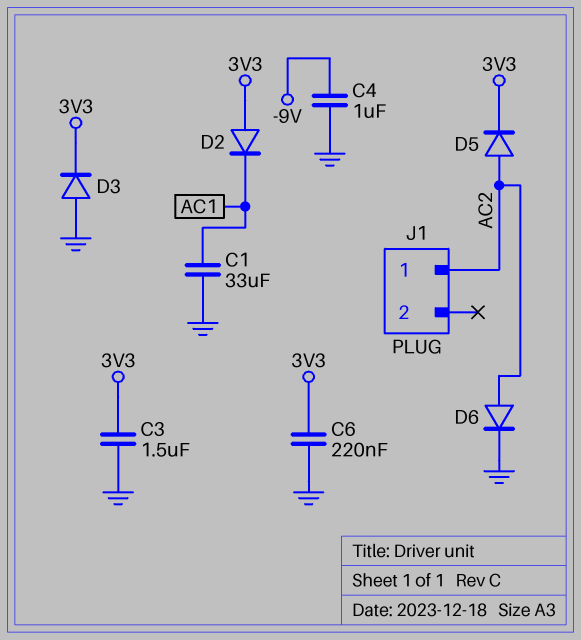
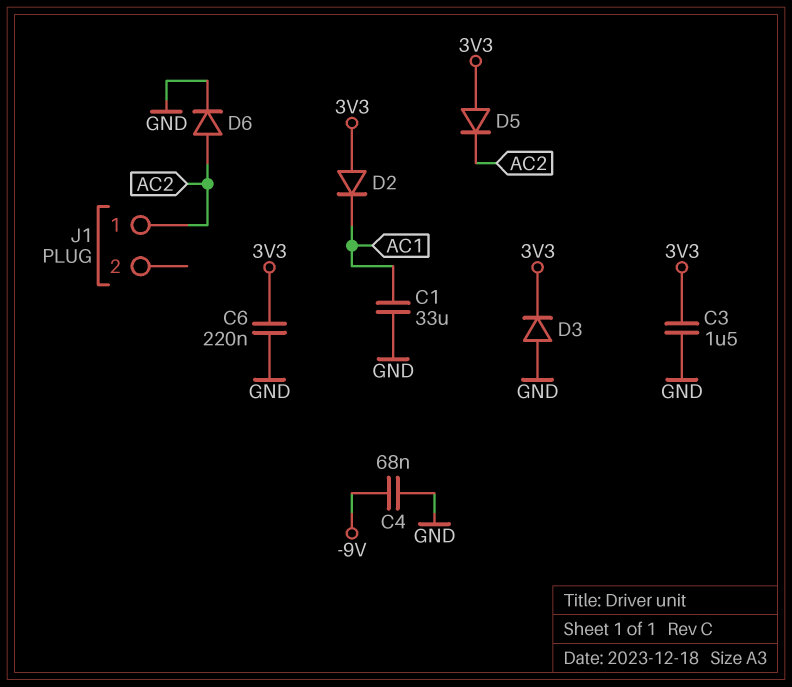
C4: 1uF (-9V, GND) -> 68nF (-9V, GND)
D5: diode (A AC2, K 3V3) -> diode (A 3V3, K AC2)

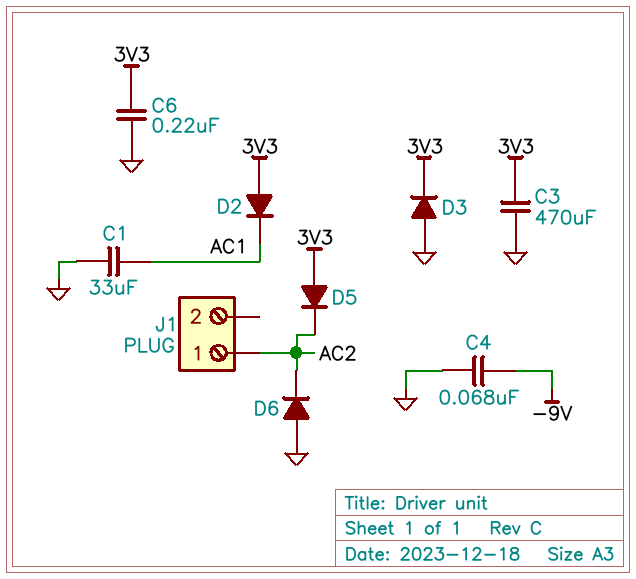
C3: 1.5uF (3V3, GND) -> 470uF (3V3, GND)
D6: diode (A AC2, K GND) -> diode (A GND, K AC2)

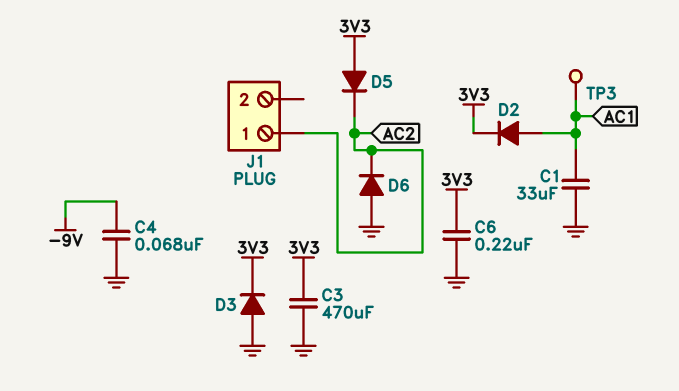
D2: diode (A 3V3, K AC1) -> diode (A AC1, K 3V3)
TP3: none -> test point (AC1)

